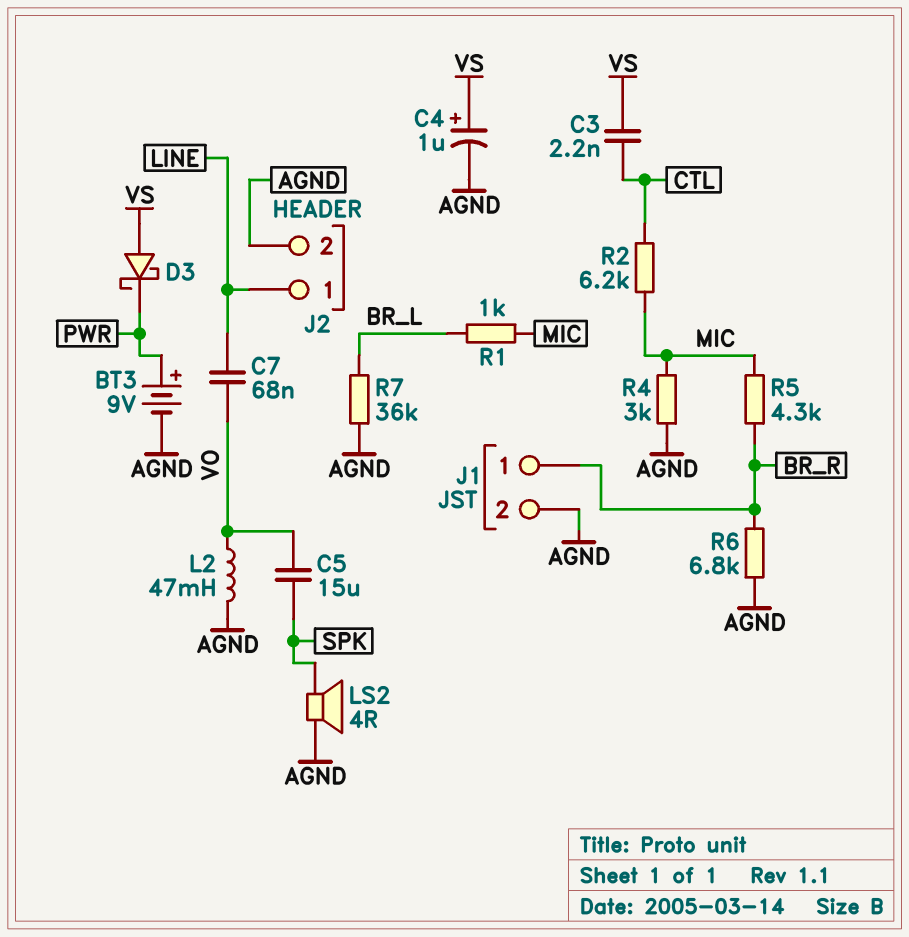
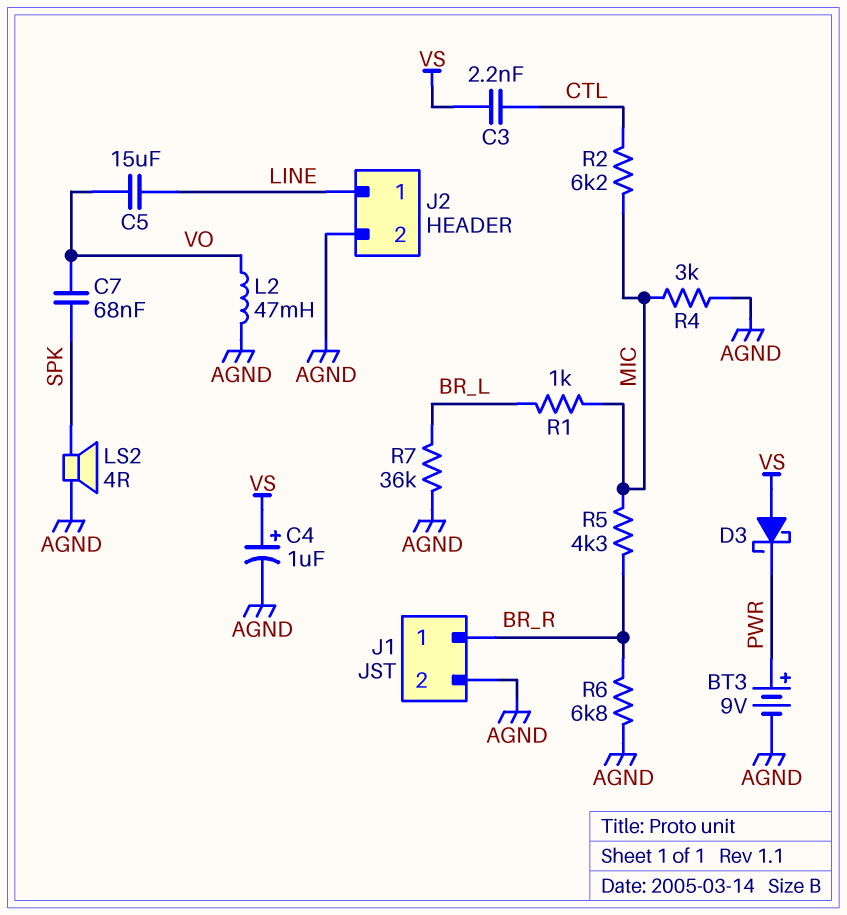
C5: 15uF (SPK, VO) -> 15uF (LINE, VO)
C7: 68nF (LINE, VO) -> 68nF (SPK, VO)

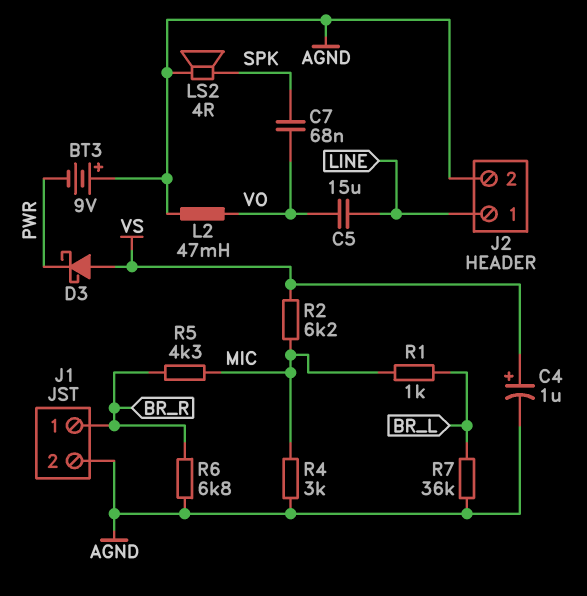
BT3: 9V (plus PWR, minus AGND) -> 9V (plus AGND, minus PWR)
C3: 2.2nF (CTL, VS) -> none
R2: 6.2k (CTL, MIC) -> 6.2k (MIC, VS)

